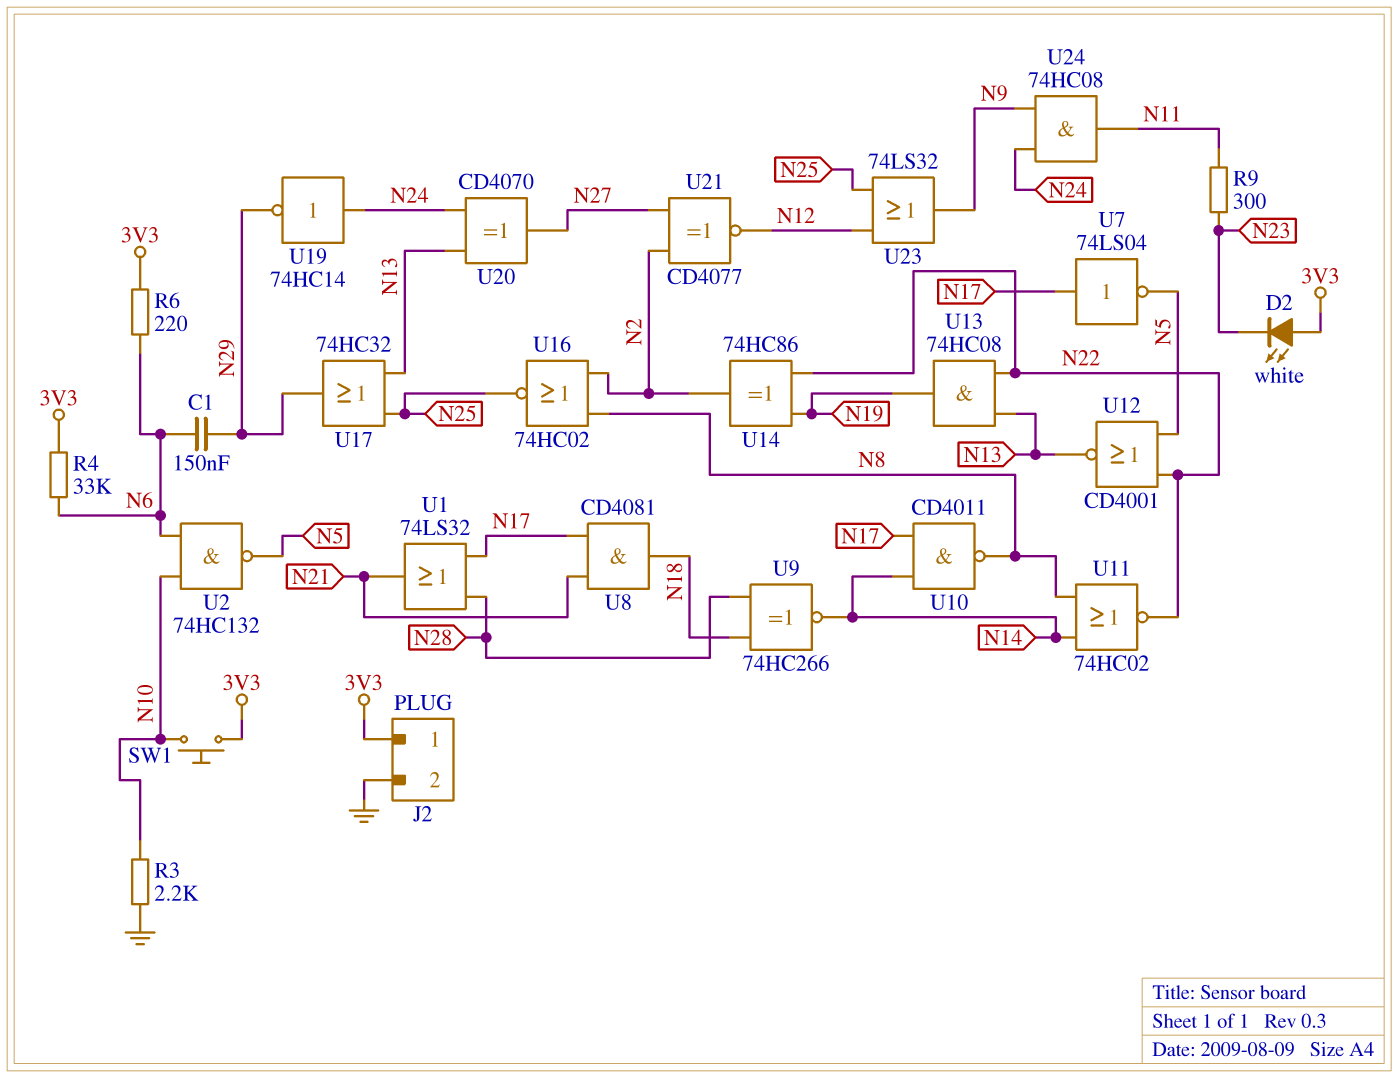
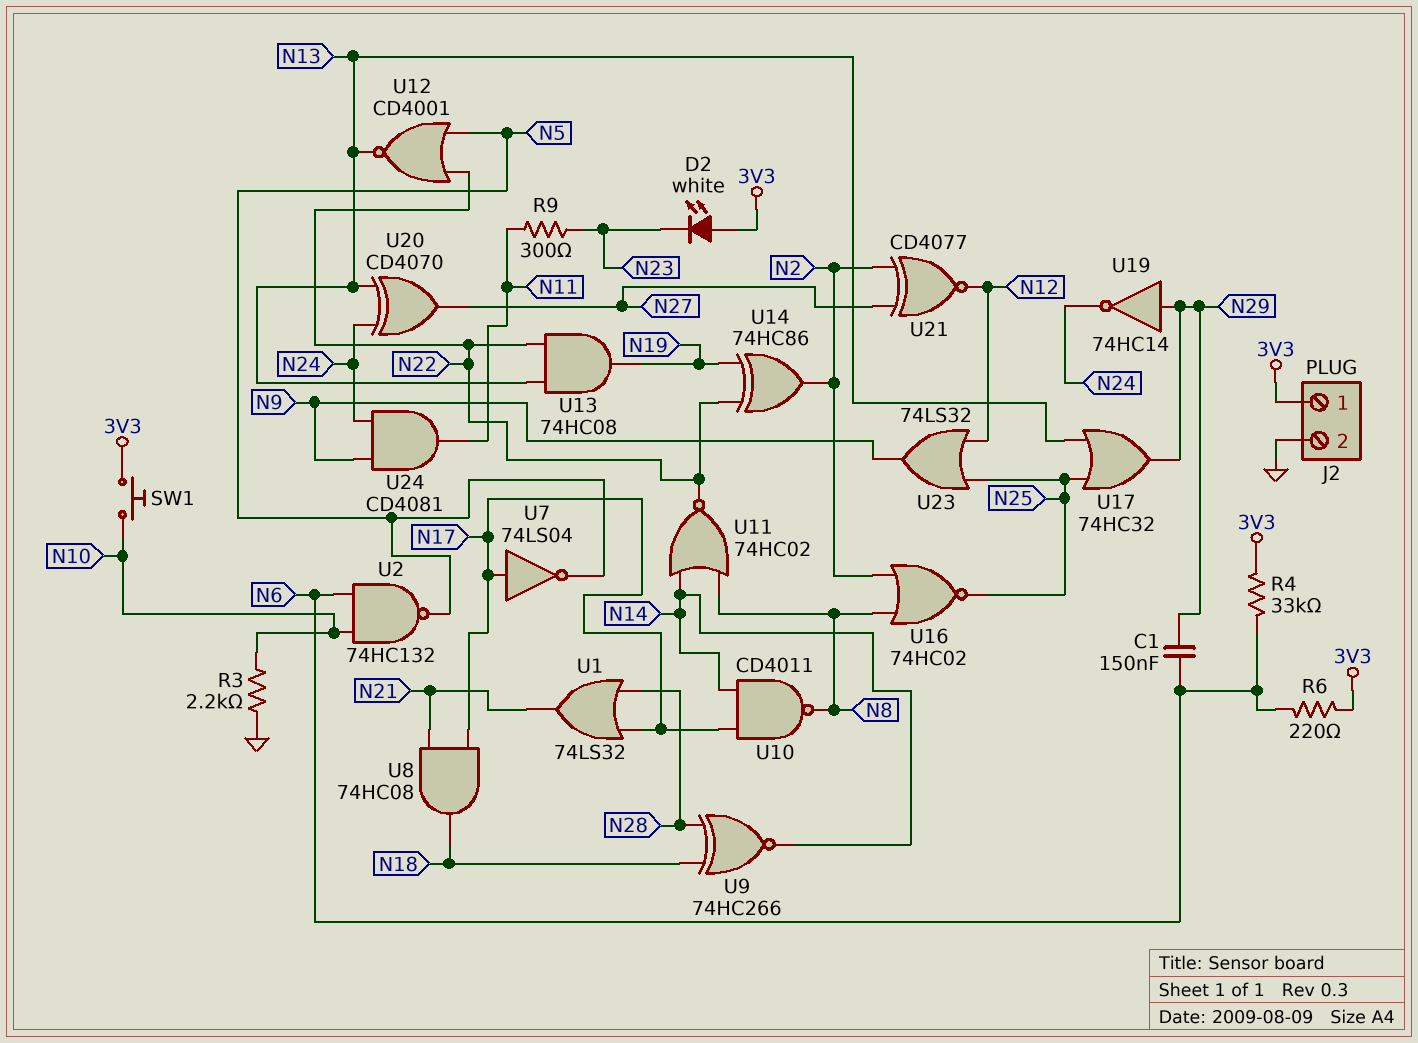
U8: AND CD4081 (in N17, in N21, out N18) -> AND 74HC08 (in N17, in N21, out N18)
U19: NOT 74HC14 (in N24, out N29) -> NOT 74HC14 (in N29, out N24)
U24: AND 74HC08 (in N9, in N24, out N11) -> AND CD4081 (in N9, in N24, out N11)

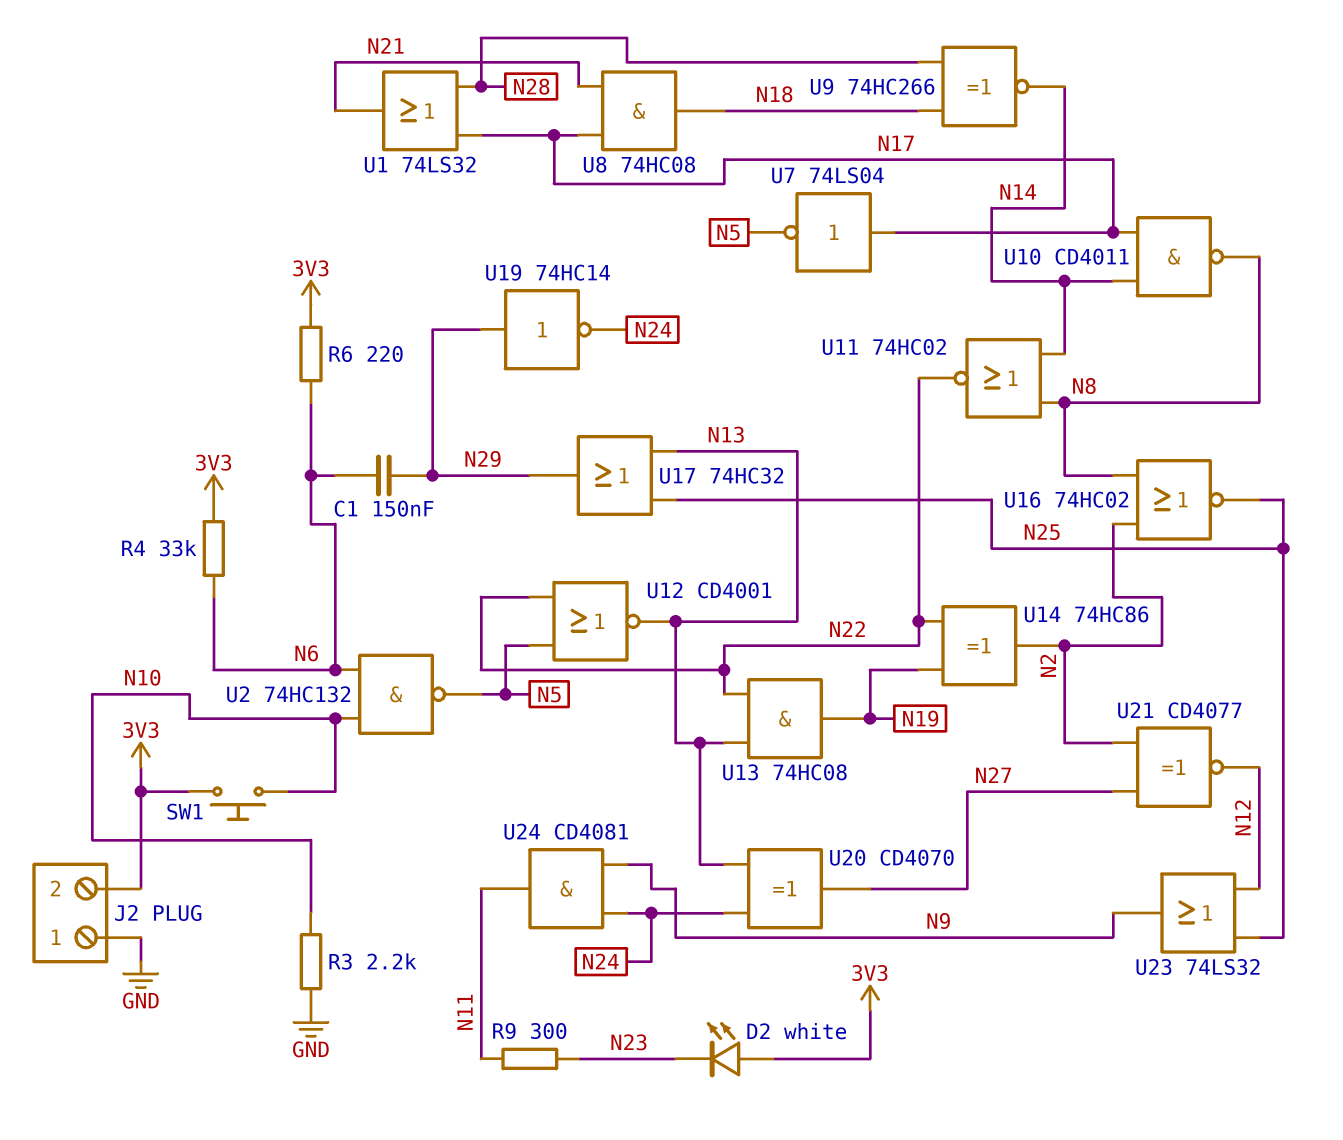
J2 pin 1: 3V3 -> GND
J2 pin 2: GND -> 3V3

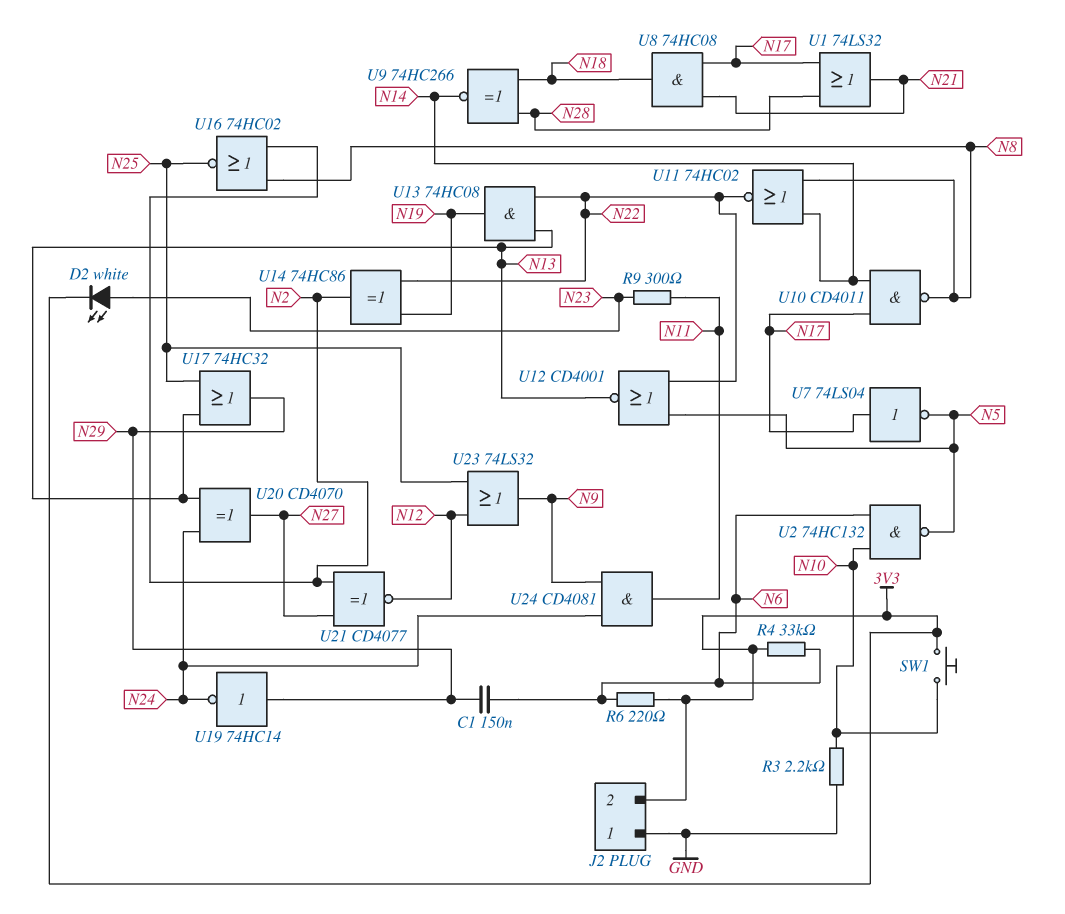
D2: LED white (A 3V3, K N23) -> LED white (A N23, K 3V3)

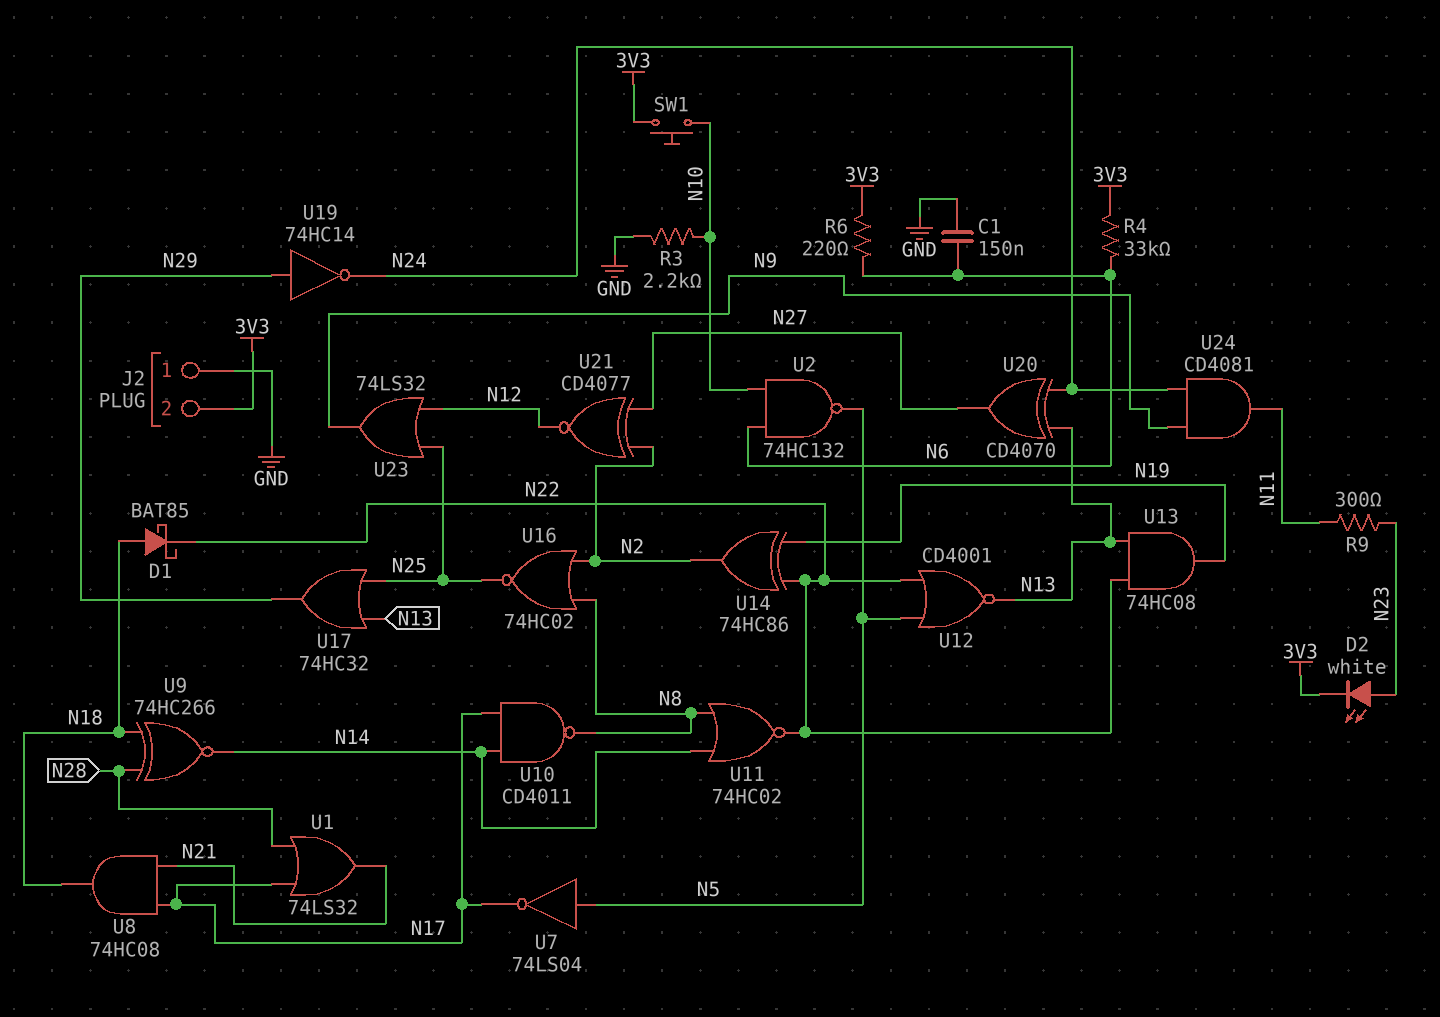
C1: 150nF (N6, N29) -> 150nF (GND, N6)
D1: none -> schottky BAT85 (A N18, K N22)
U7: NOT 74LS04 (in N17, out N5) -> NOT 74LS04 (in N5, out N17)

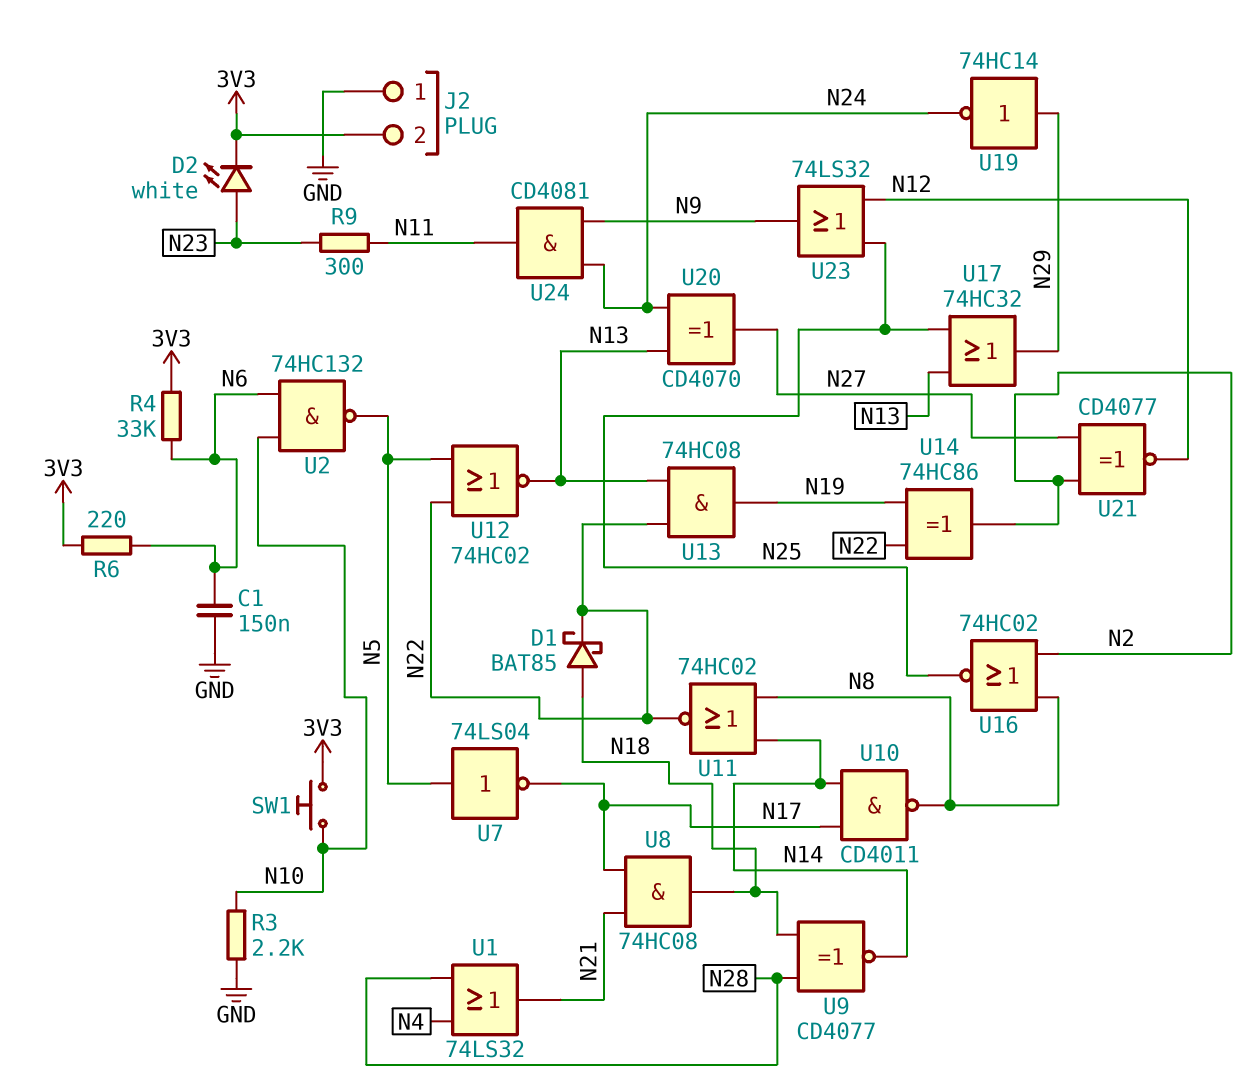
U1: OR 74LS32 (in N17, in N28, out N21) -> OR 74LS32 (in N4, in N28, out N21)
U9: XNOR 74HC266 (in N18, in N28, out N14) -> XNOR CD4077 (in N18, in N28, out N14)
U12: NOR CD4001 (in N5, in N22, out N13) -> NOR 74HC02 (in N5, in N22, out N13)

